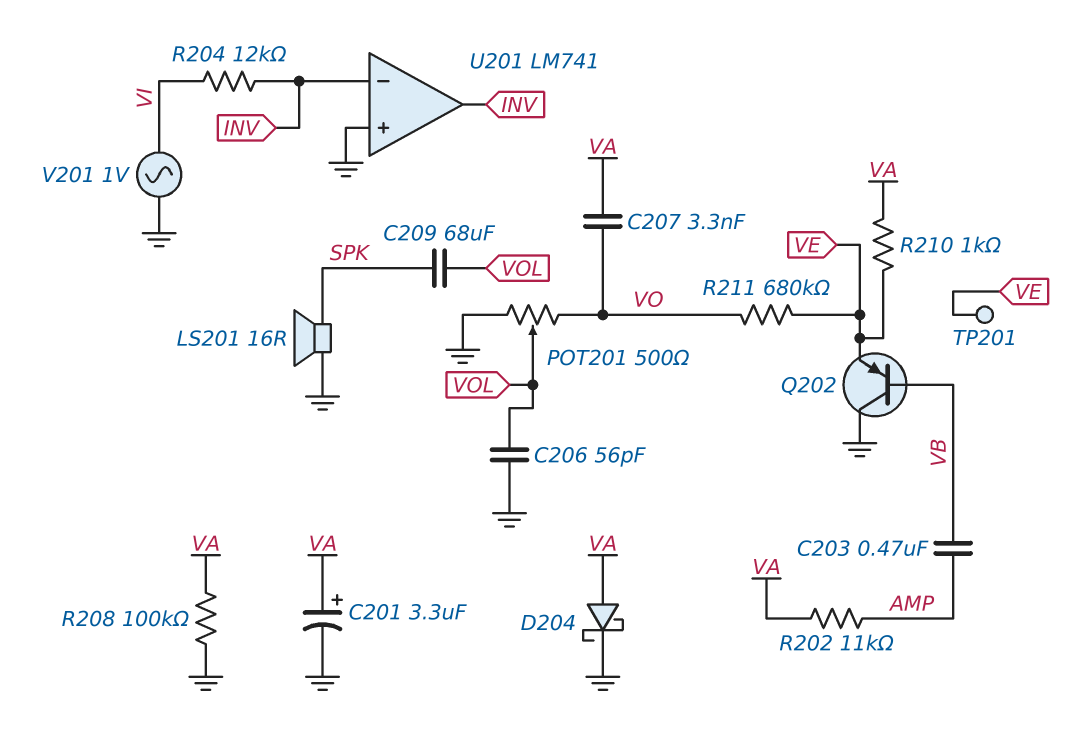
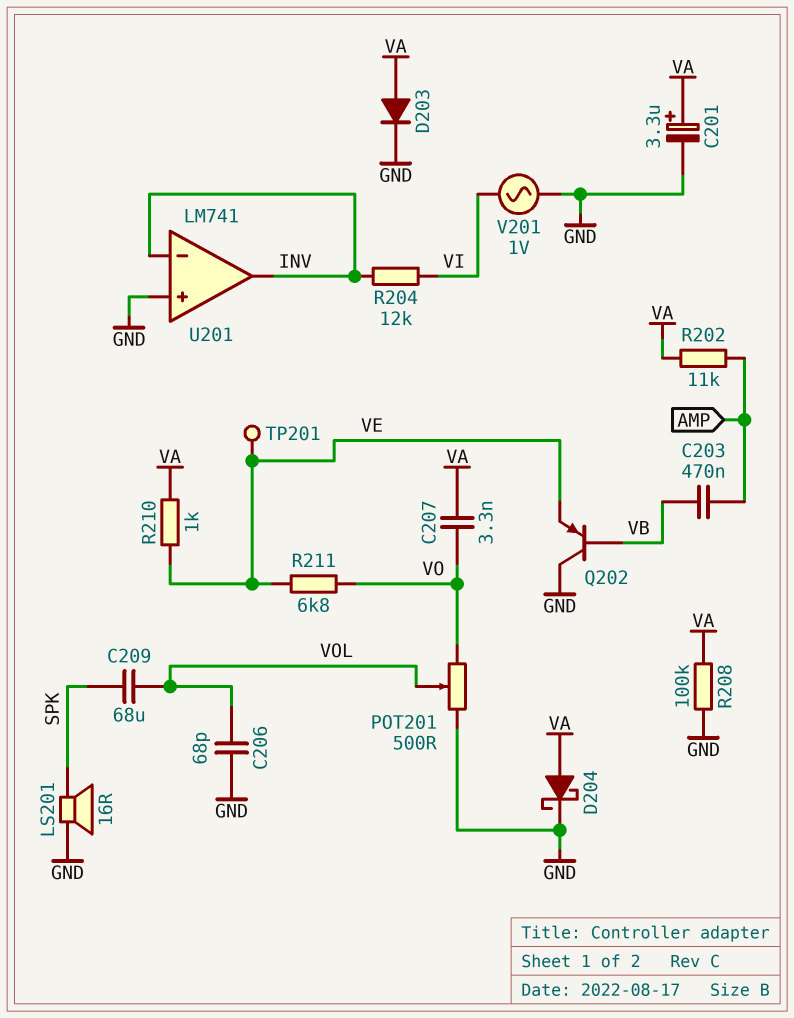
C206: 56pF (GND, VOL) -> 68pF (GND, VOL)
D203: none -> diode (A VA, K GND)
R211: 680k (VE, VO) -> 6.8k (VE, VO)

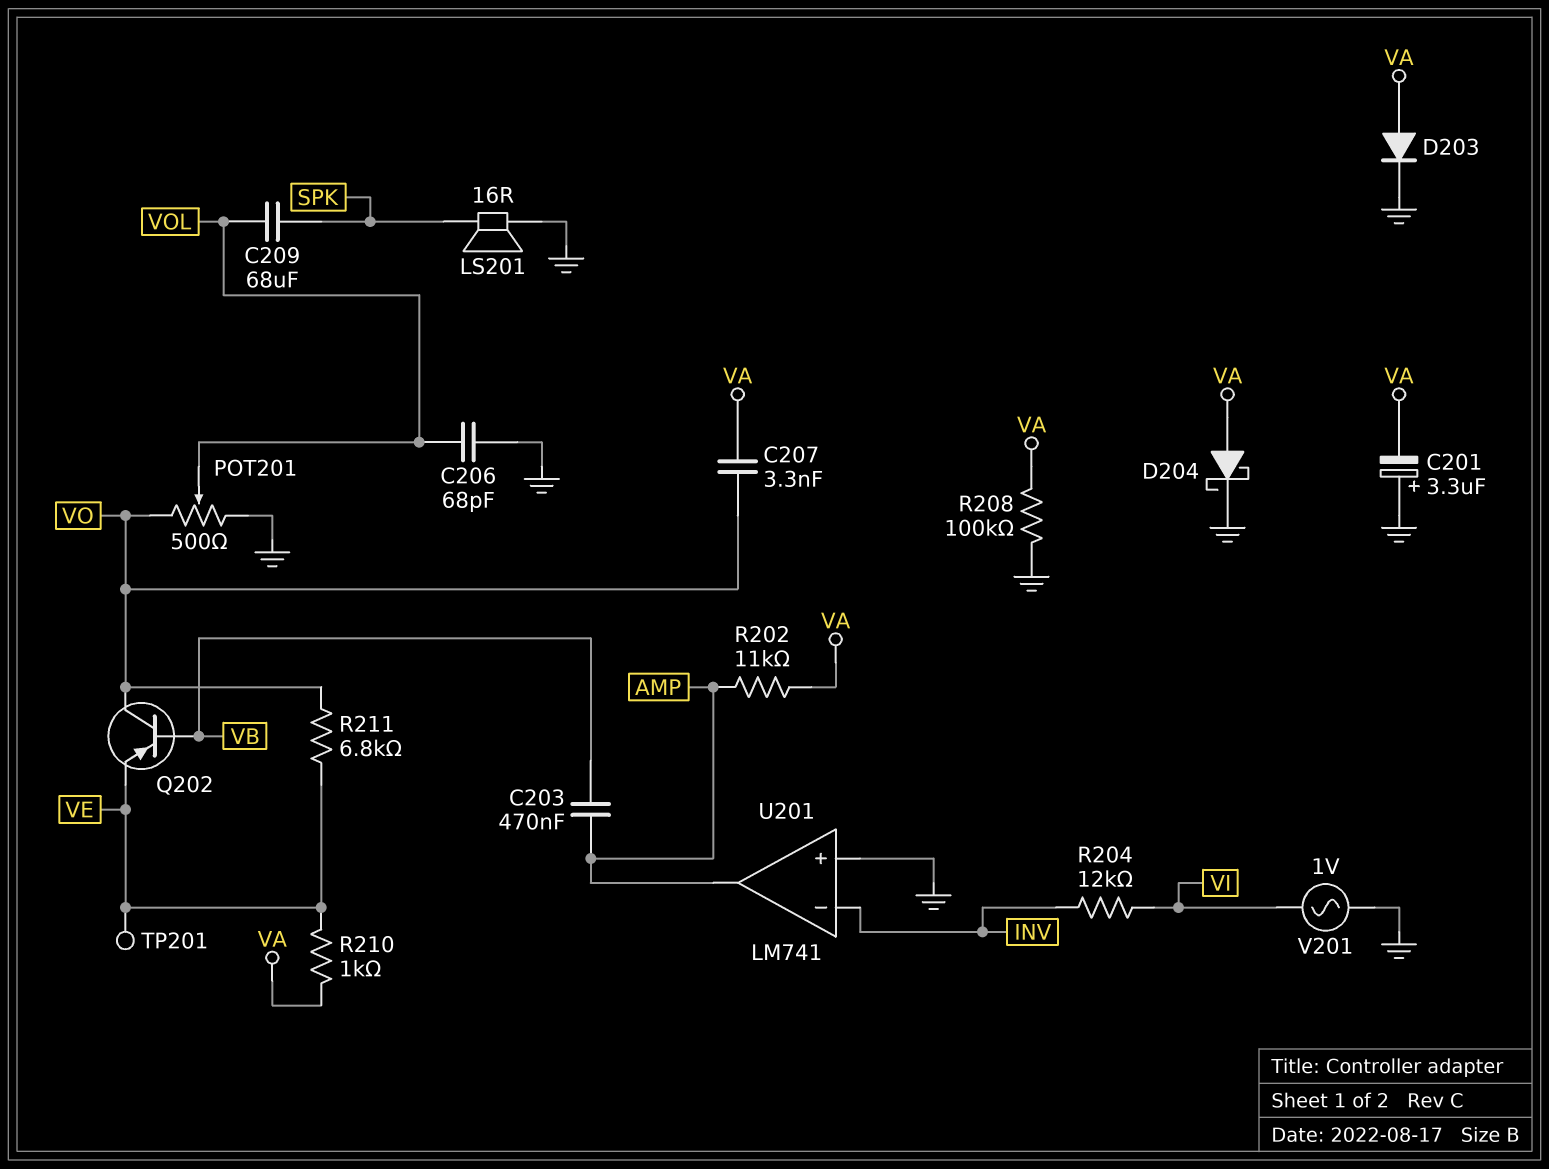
C201: 3.3uF (plus VA, minus GND) -> 3.3uF (plus GND, minus VA)
Q202: PNP (B VB, C GND, E VE) -> PNP (B VB, C VO, E VE)
U201 pin out: INV -> AMP

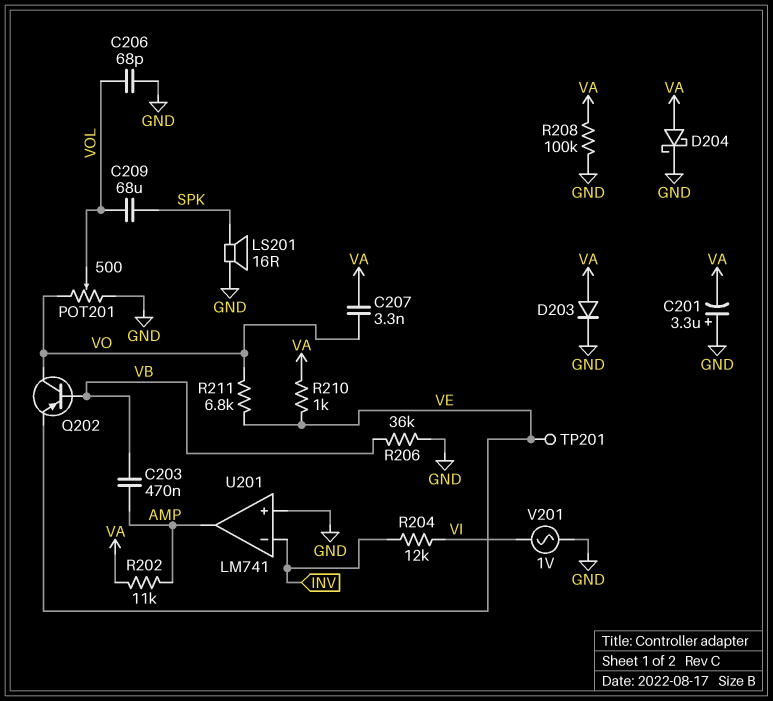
R206: none -> 36k (GND, VB)

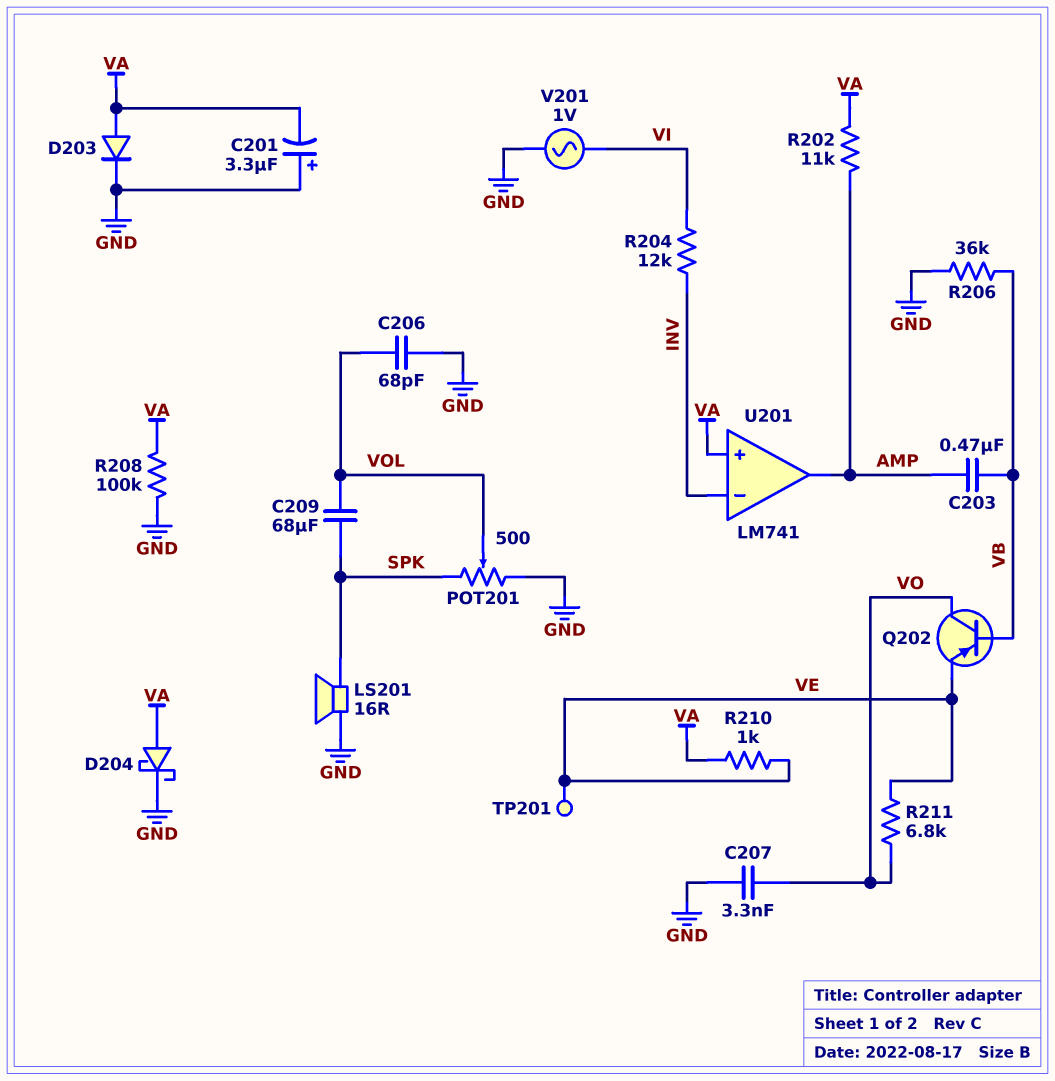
C207: 3.3nF (VA, VO) -> 3.3nF (GND, VO)
POT201: 500 (GND, VO, wiper VOL) -> 500 (GND, SPK, wiper VOL)
U201 pin in+: GND -> VA

